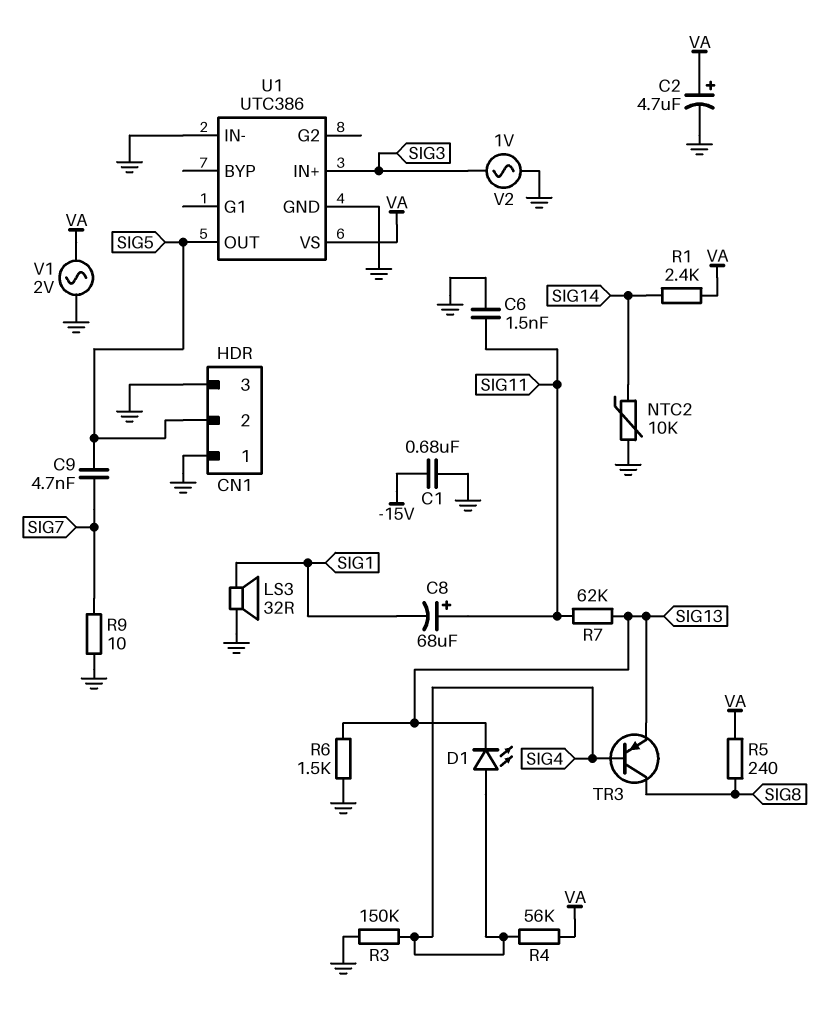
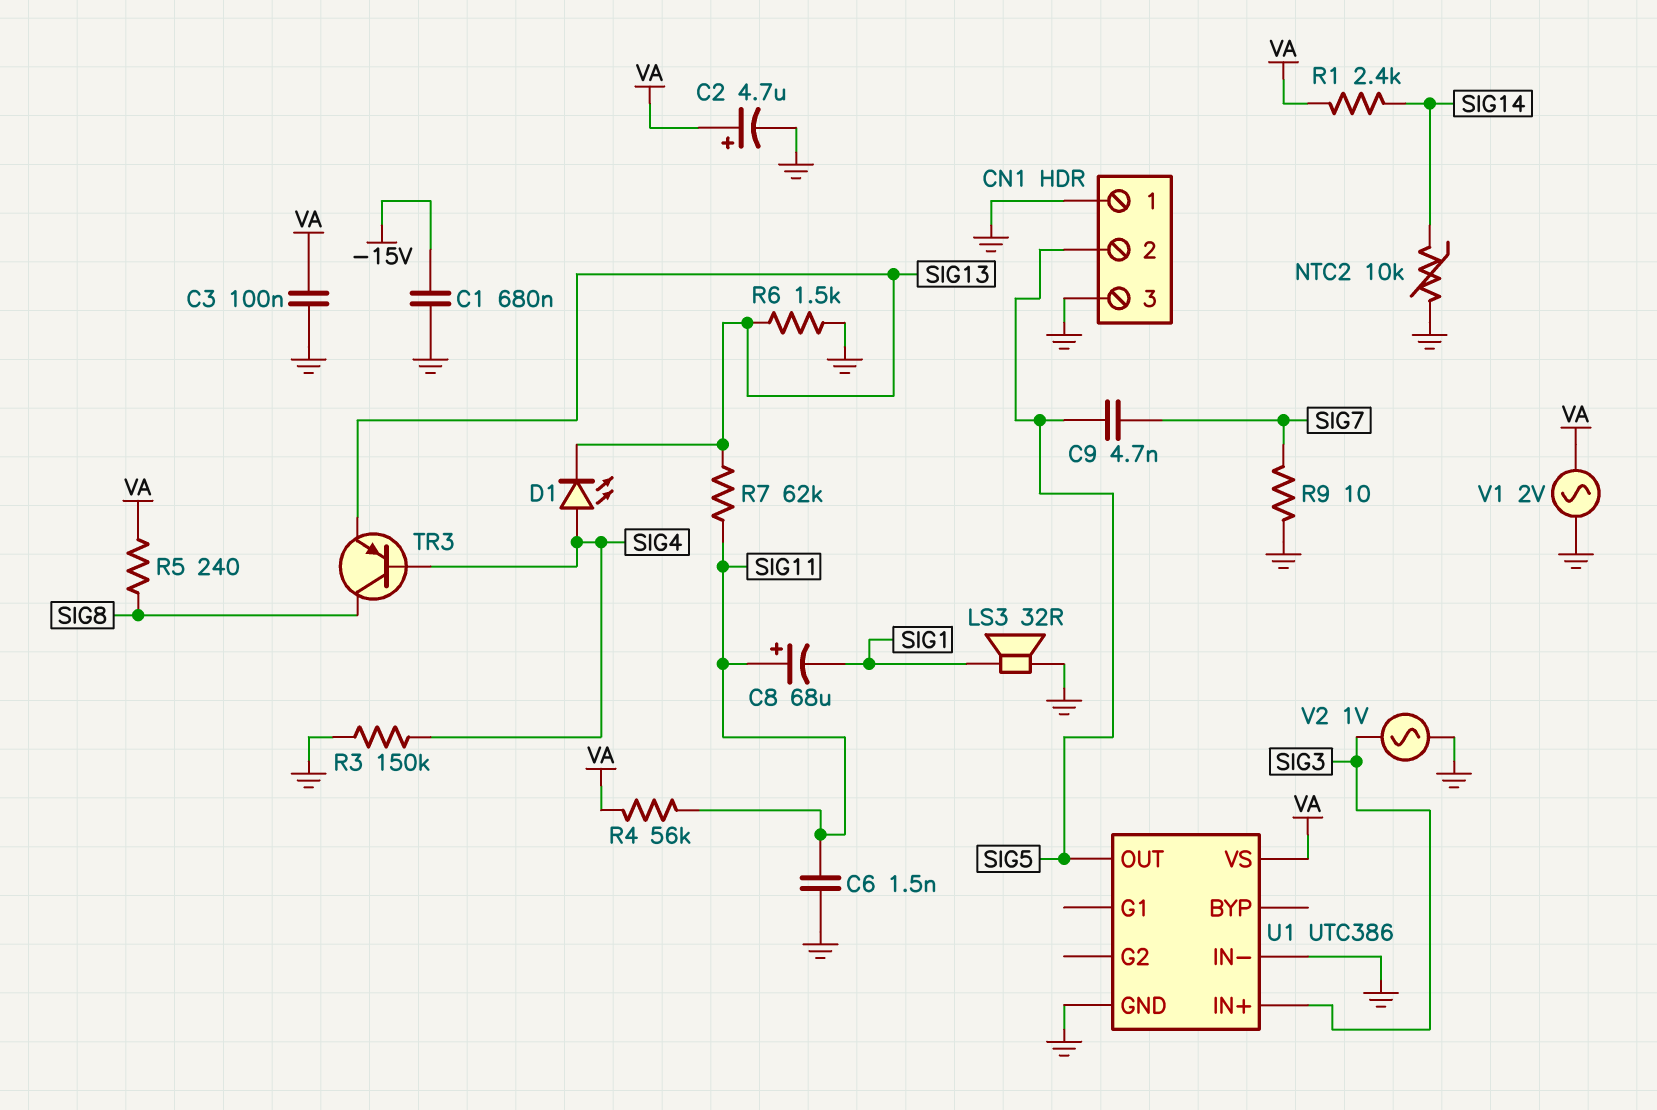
C3: none -> 100nF (GND, VA)
R4: 56k (SIG4, VA) -> 56k (SIG11, VA)

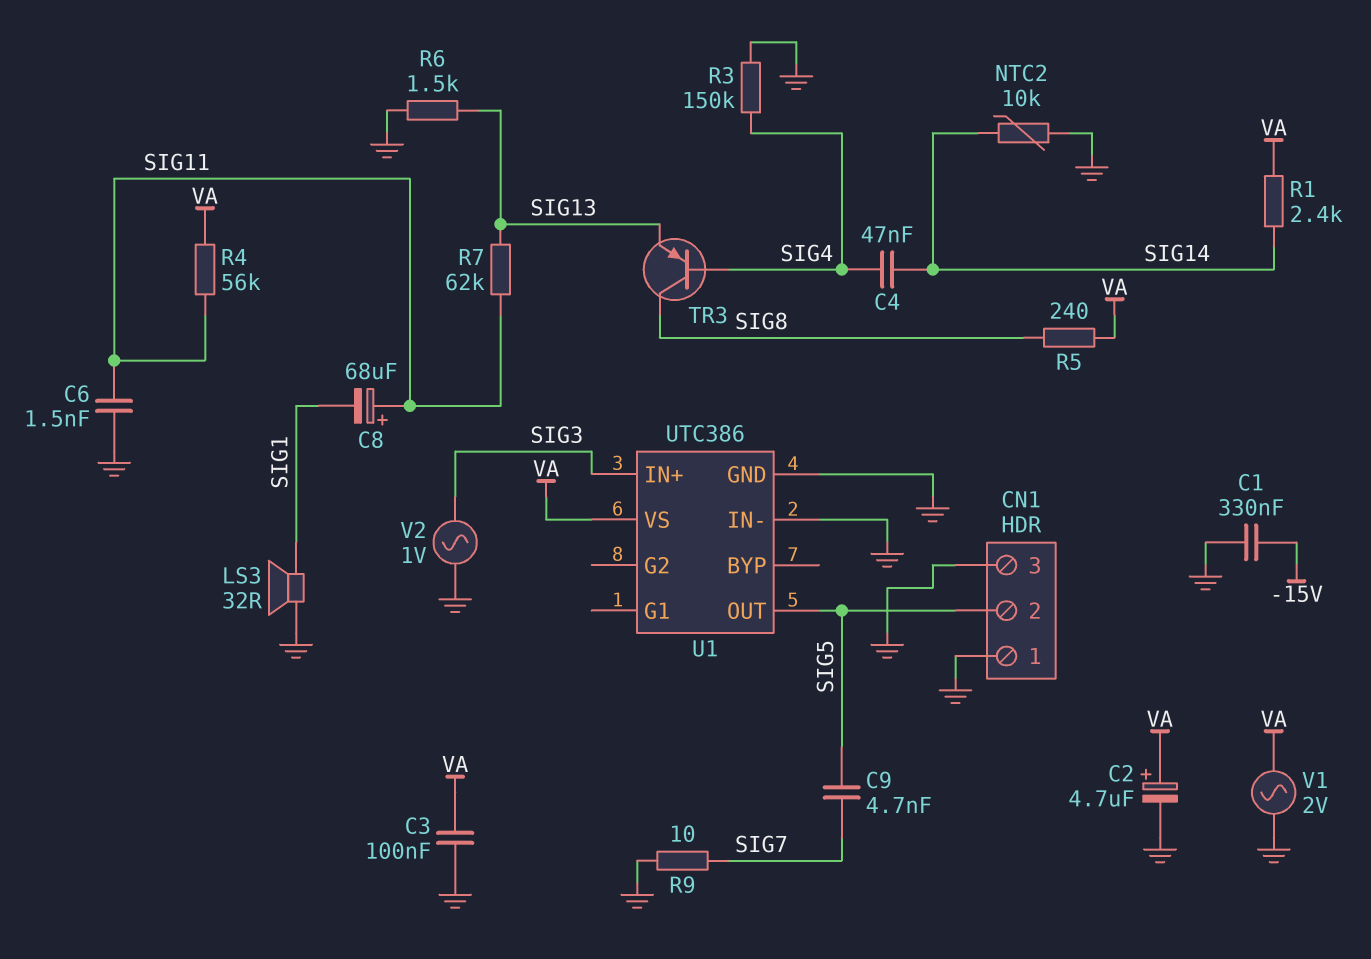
C1: 680nF (-15V, GND) -> 330nF (-15V, GND)
C4: none -> 47nF (SIG4, SIG14)
D1: LED (A SIG4, K SIG13) -> none

